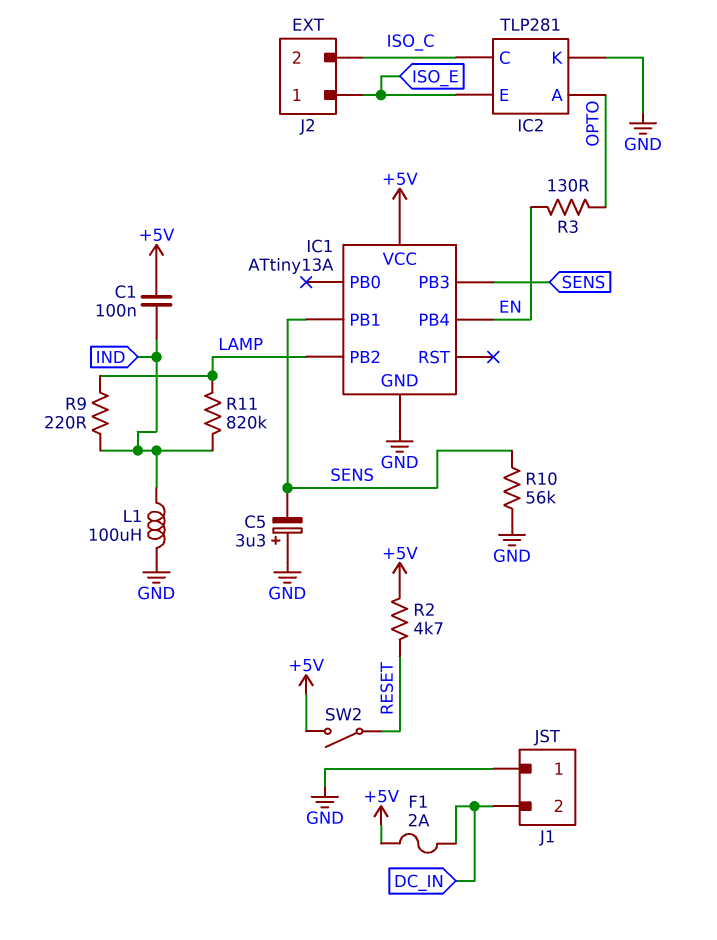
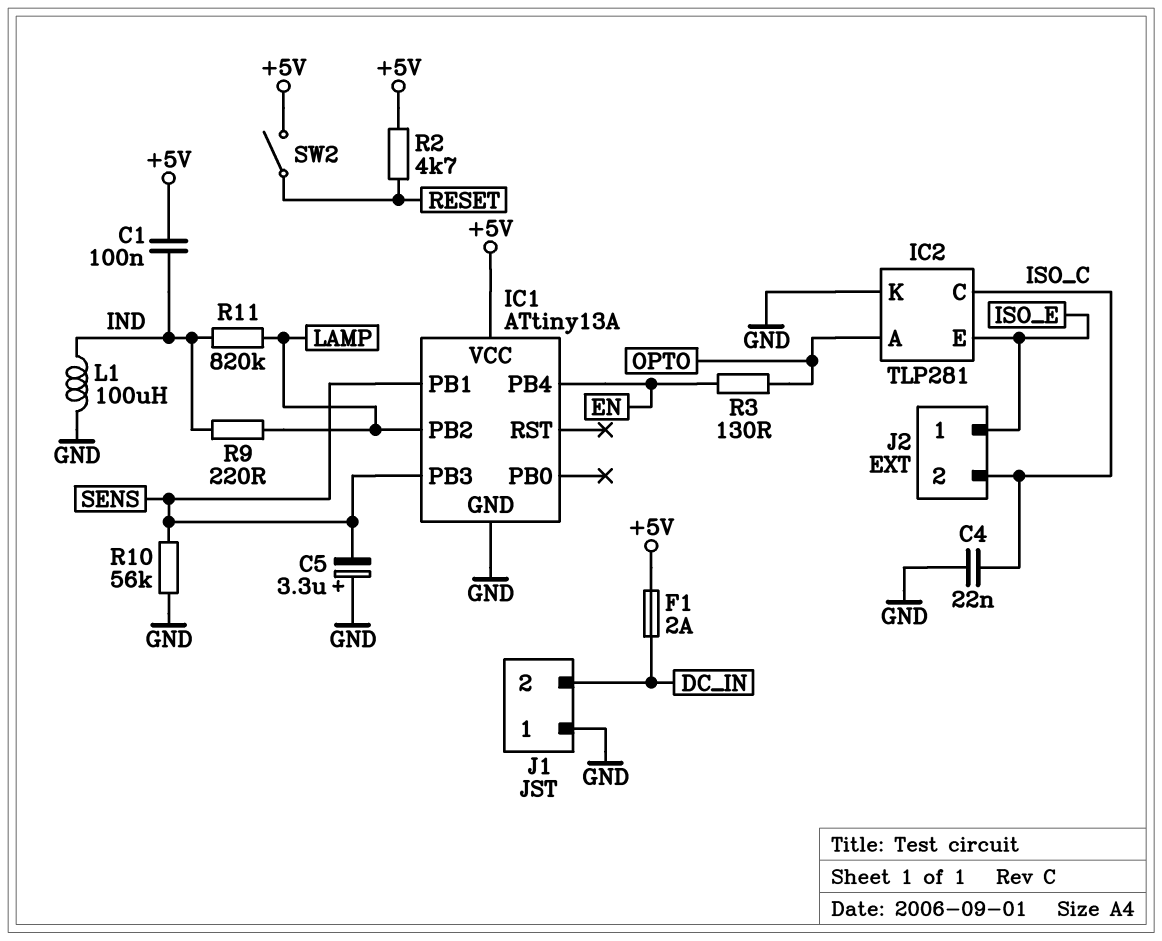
C4: none -> 22nF (GND, ISO_C)

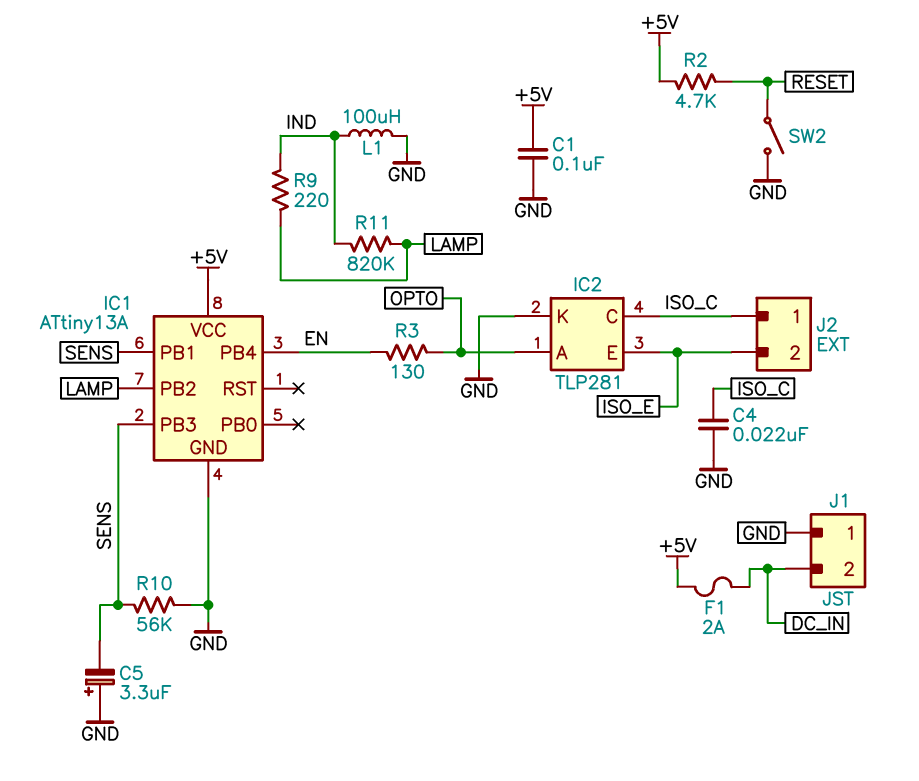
C1: 100nF (+5V, IND) -> 100nF (+5V, GND)
J2 pin 1: ISO_E -> ISO_C
J2 pin 2: ISO_C -> ISO_E
SW2: switch (+5V, RESET) -> switch (GND, RESET)

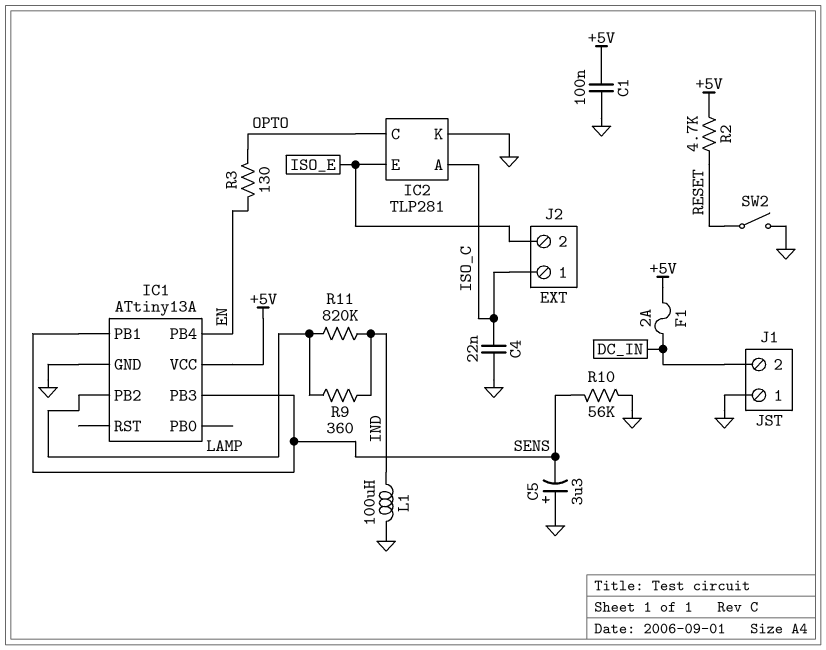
IC2 pin A: OPTO -> ISO_C
IC2 pin C: ISO_C -> OPTO
R9: 220 (IND, LAMP) -> 360 (IND, LAMP)

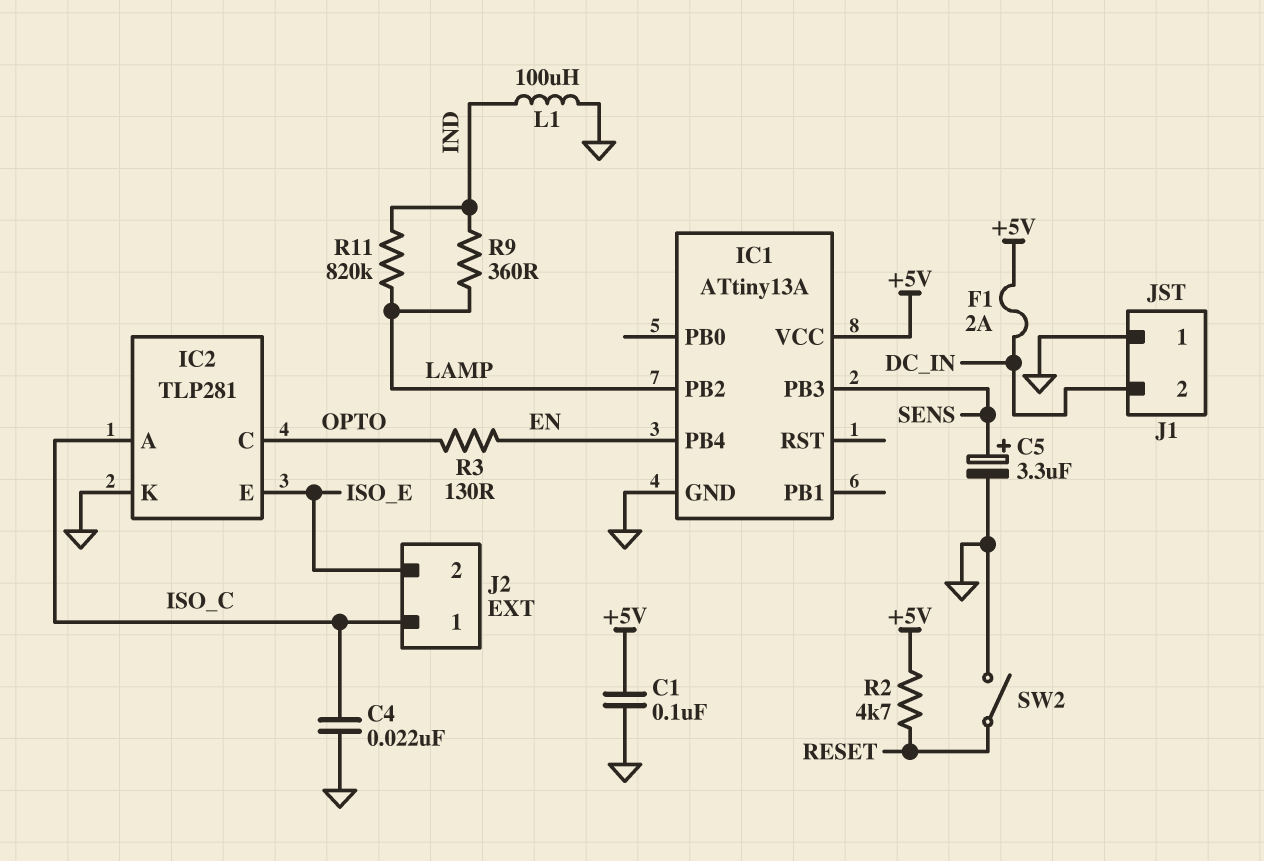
C5: 3.3uF (plus GND, minus SENS) -> 3.3uF (plus SENS, minus GND)
IC1 pin PB1: SENS -> none
R10: 56k (GND, SENS) -> none

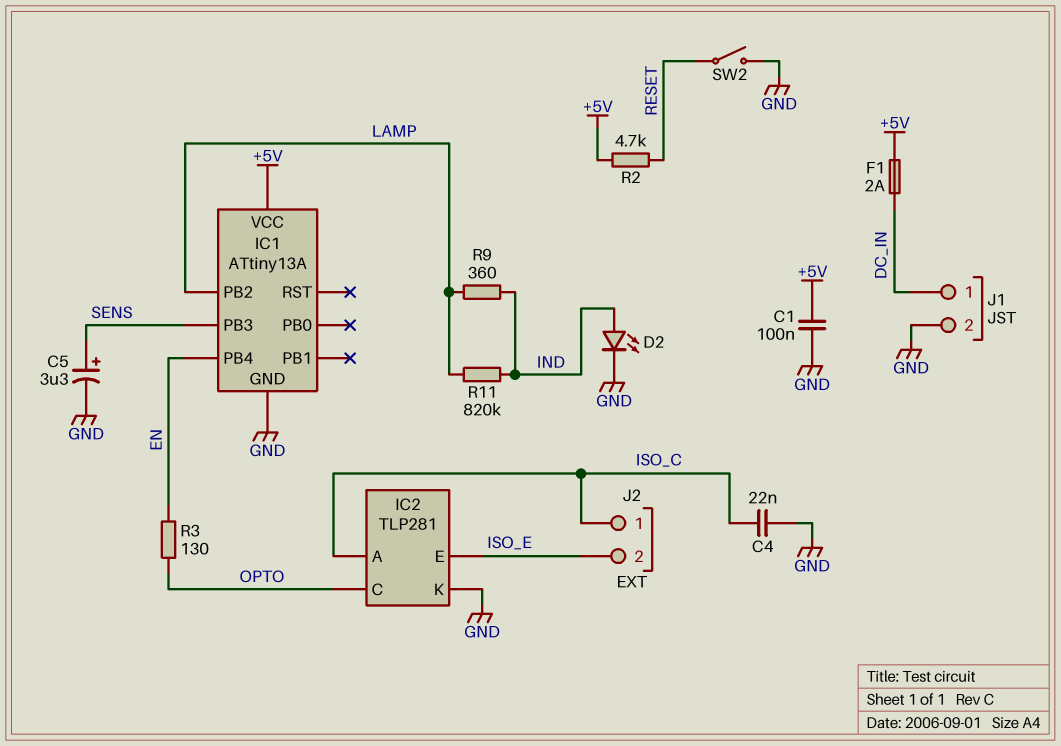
D2: none -> LED (A IND, K GND)
J1 pin 1: GND -> DC_IN
J1 pin 2: DC_IN -> GND
L1: 100uH (GND, IND) -> none

